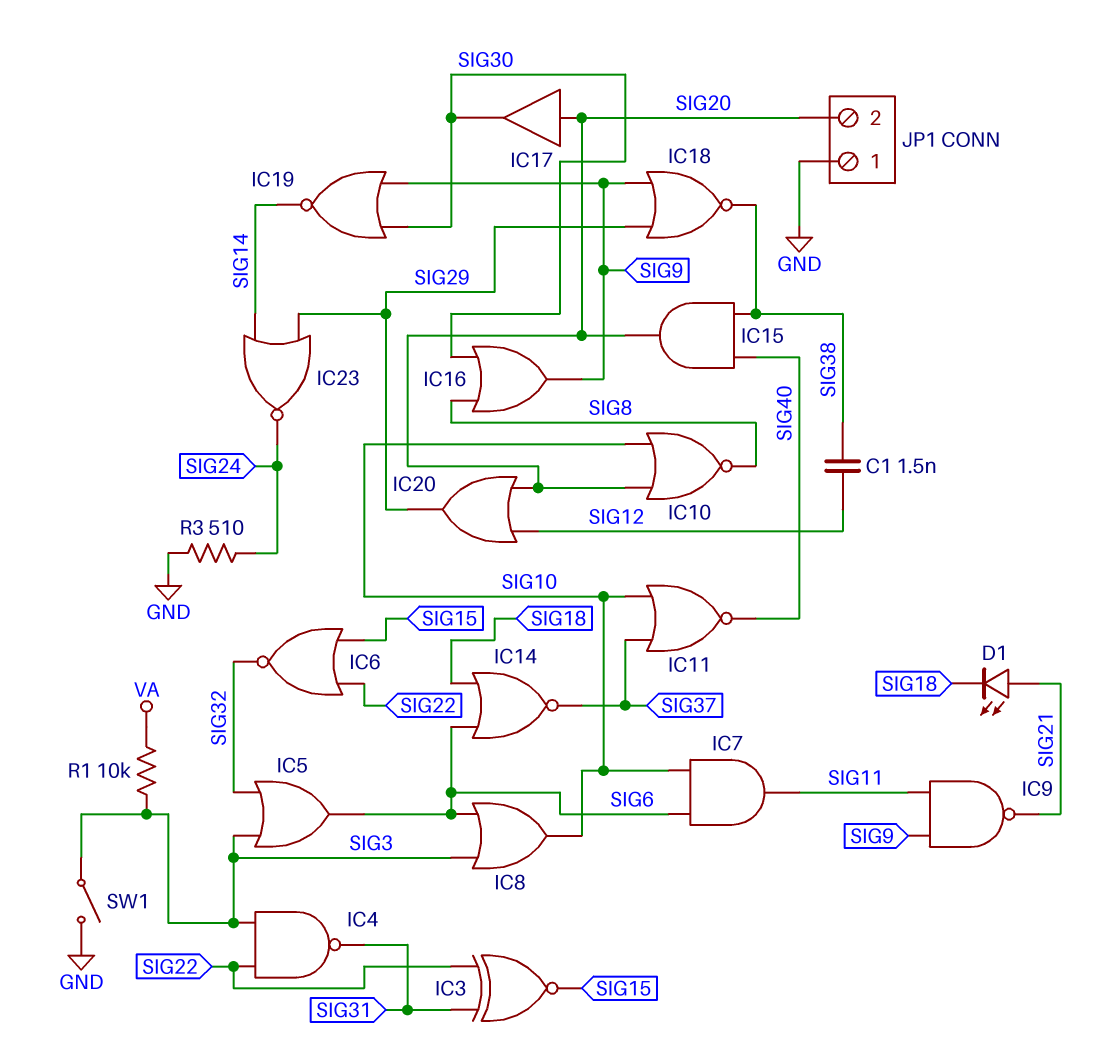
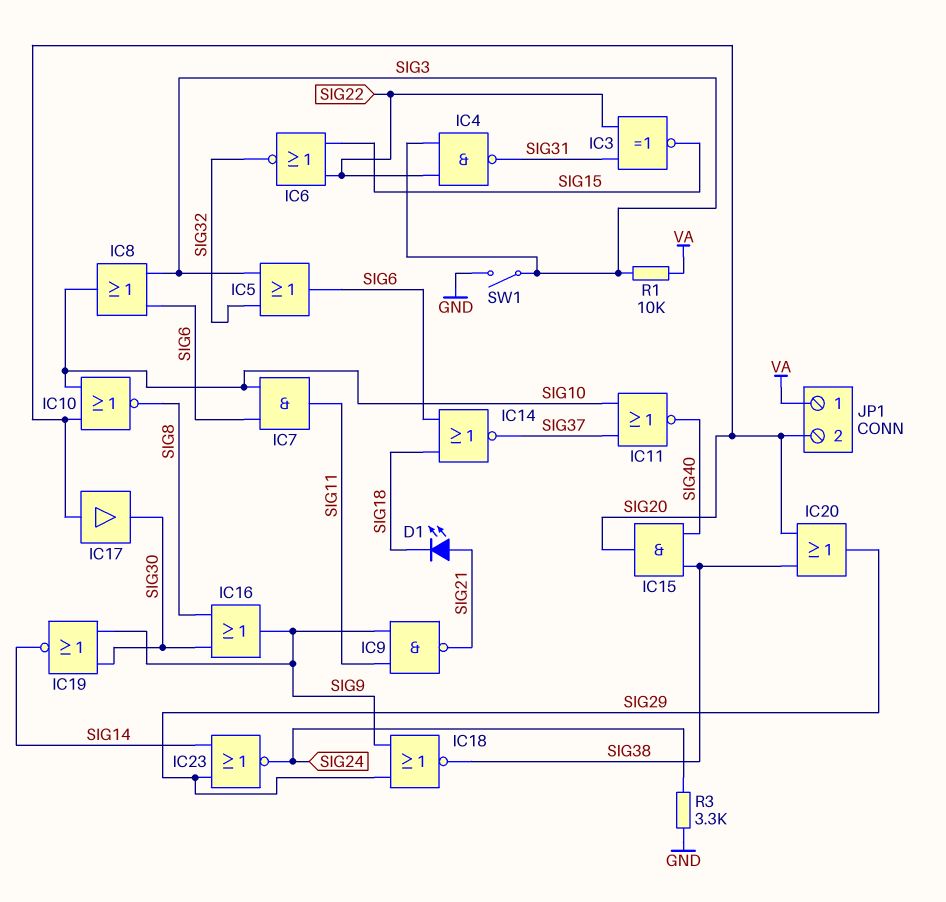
C1: 1.5nF (SIG12, SIG38) -> none
IC20: OR (in SIG12, in SIG20, out SIG29) -> OR (in SIG20, in SIG38, out SIG29)
JP1 pin 1: GND -> VA
R3: 510 (GND, SIG24) -> 3.3k (GND, SIG24)

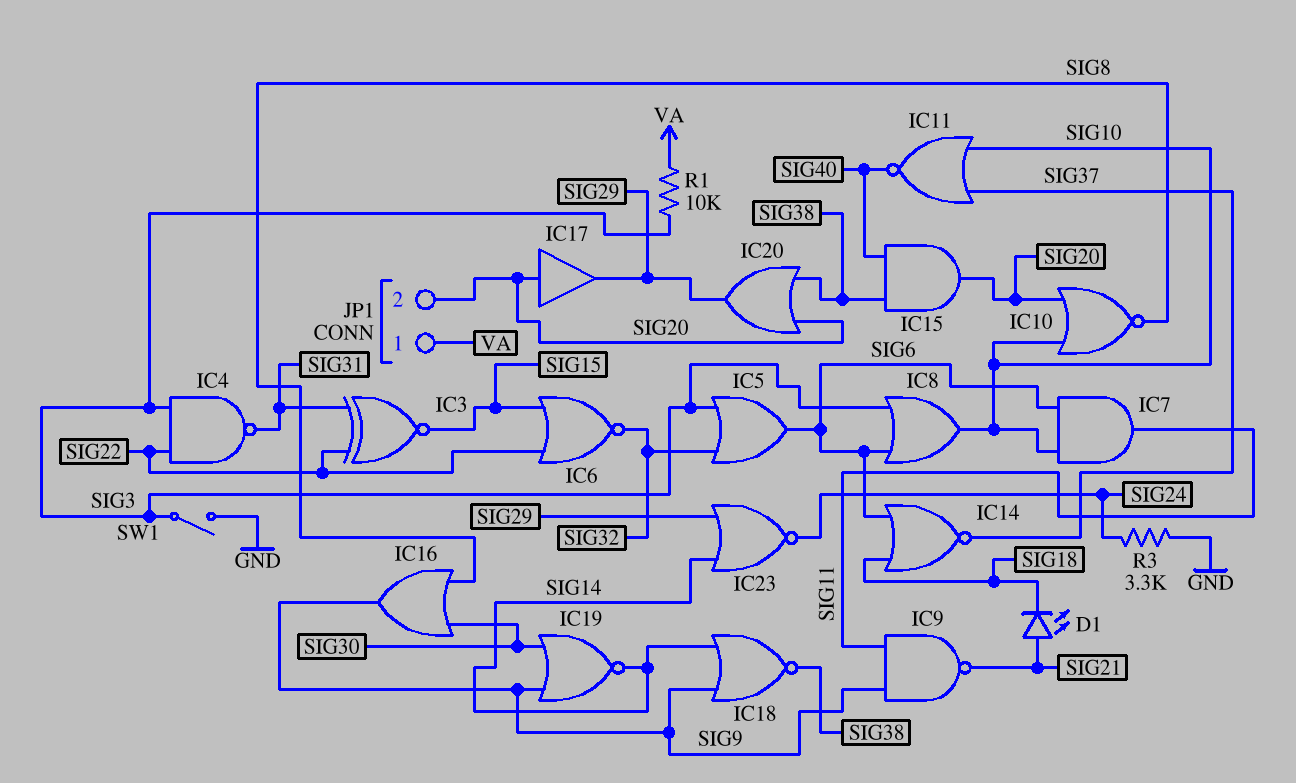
IC17: buffer (in SIG20, out SIG30) -> buffer (in SIG20, out SIG29)
IC18: NOR (in SIG9, in SIG29, out SIG38) -> NOR (in SIG9, in SIG14, out SIG38)

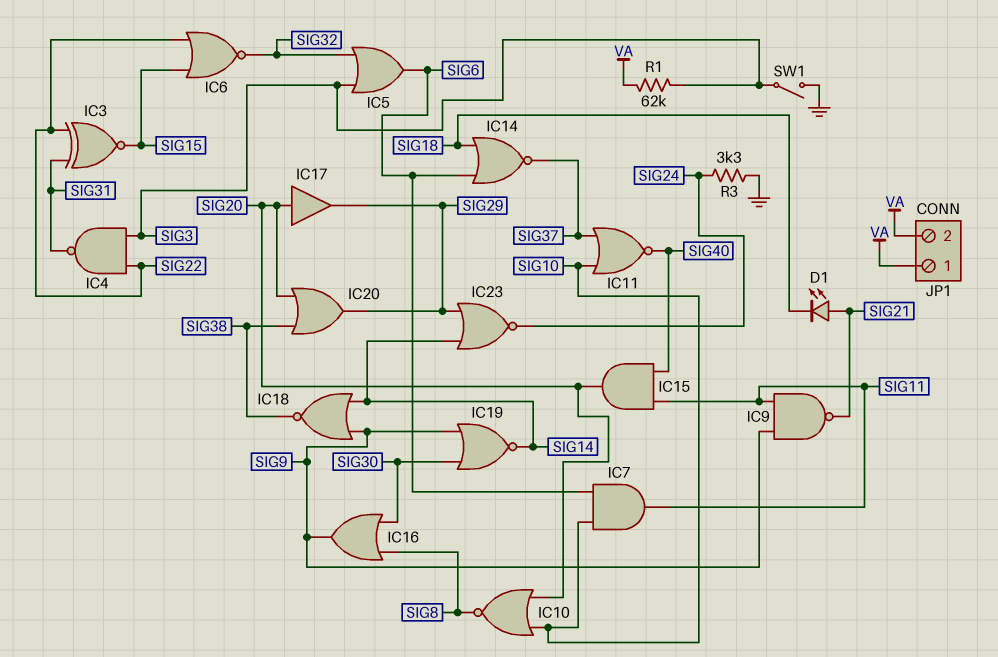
IC8: OR (in SIG3, in SIG6, out SIG10) -> none
IC15: AND (in SIG38, in SIG40, out SIG20) -> AND (in SIG11, in SIG40, out SIG20)
JP1 pin 2: SIG20 -> VA
R1: 10k (SIG3, VA) -> 62k (SIG3, VA)

